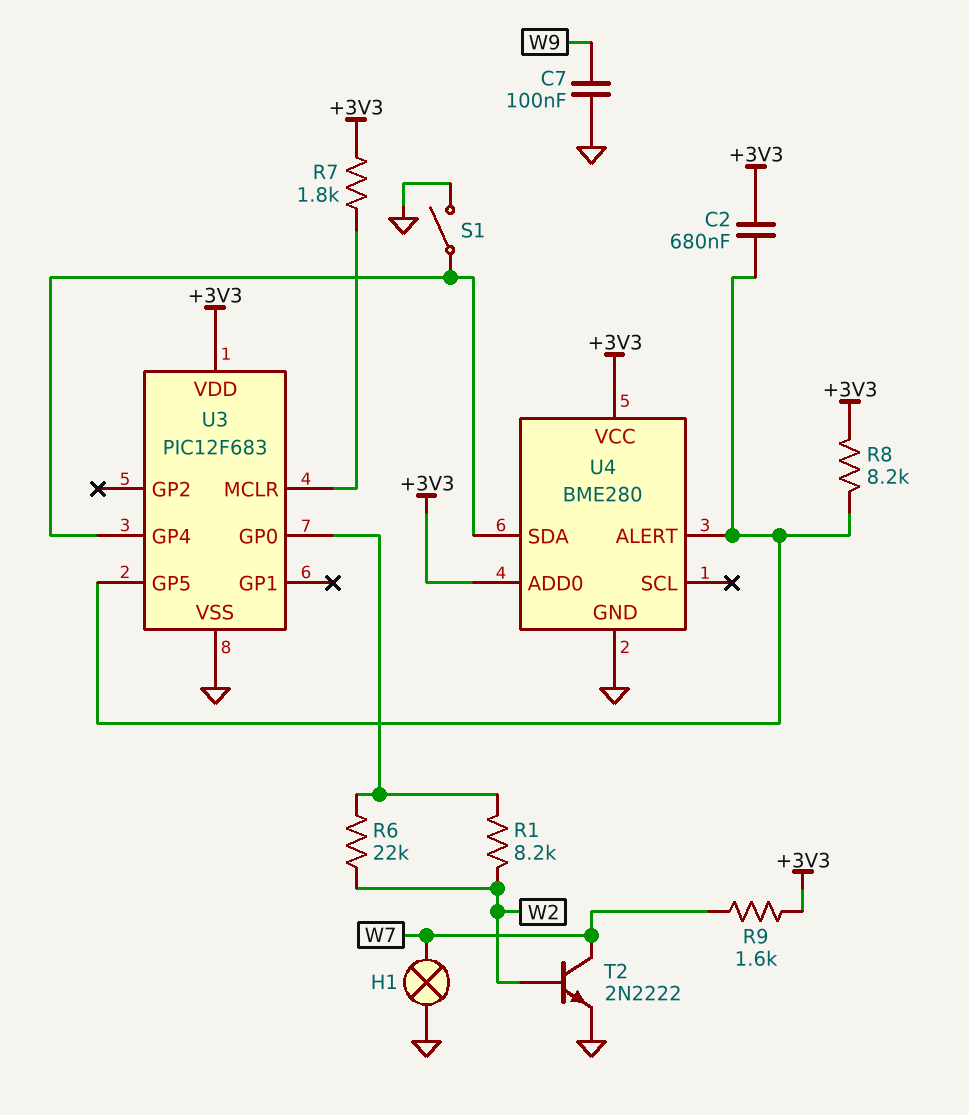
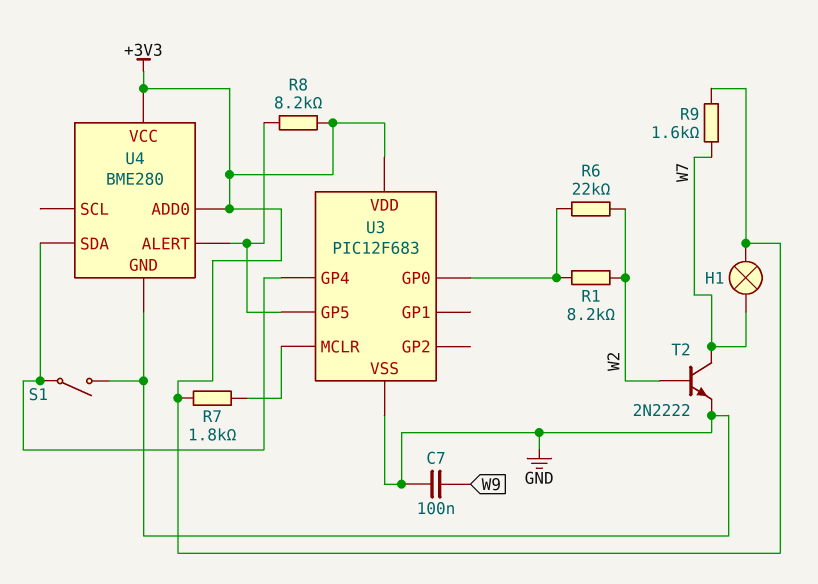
C2: 680nF (+3V3, U3/GP5) -> none
H1: lamp (GND, W7) -> lamp (+3V3, W7)

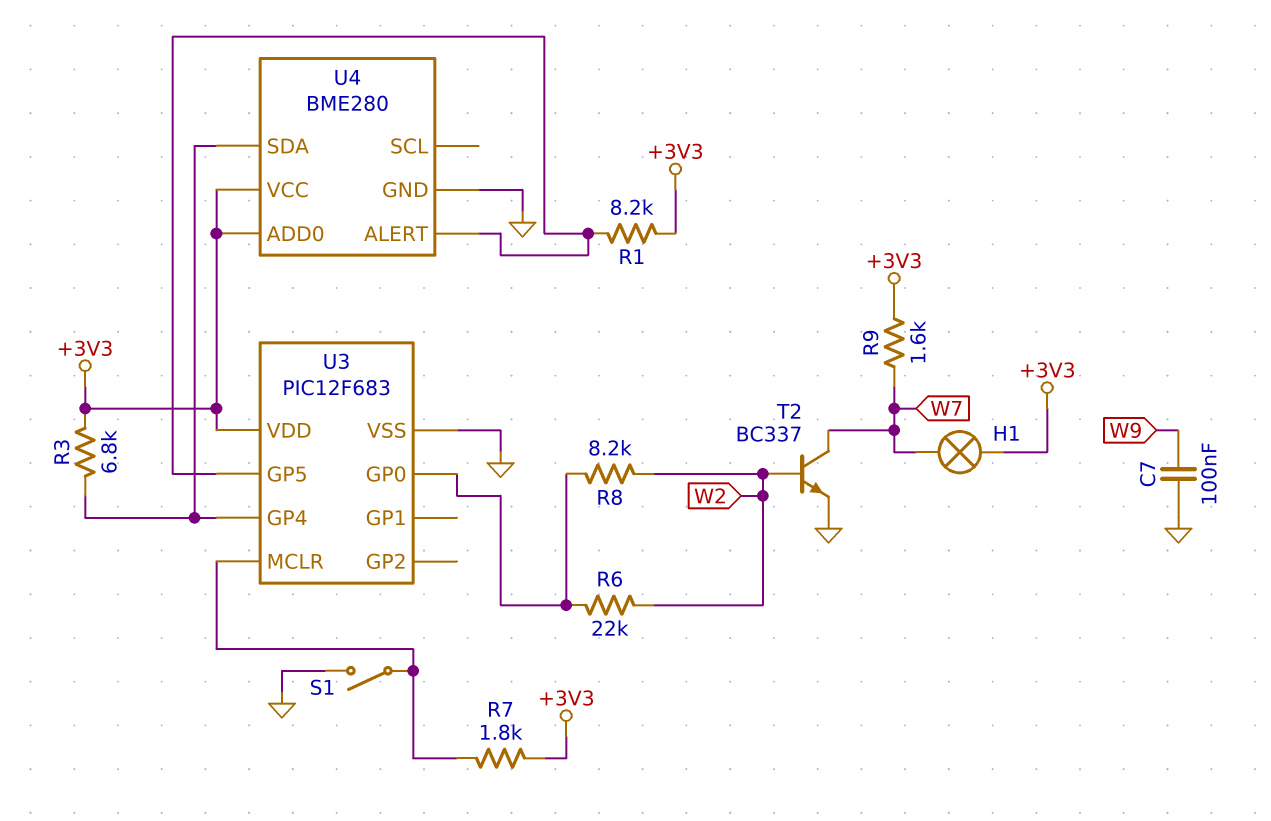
R1: 8.2k (U3/GP0, W2) -> 8.2k (+3V3, U3/GP5)
R3: none -> 6.8k (+3V3, U3/GP4)
R8: 8.2k (+3V3, U3/GP5) -> 8.2k (U3/GP0, W2)
S1: switch (GND, U3/GP4) -> switch (GND, U3/MCLR)
T2: NPN 2N2222 (B W2, C W7, E GND) -> NPN BC337 (B W2, C W7, E GND)

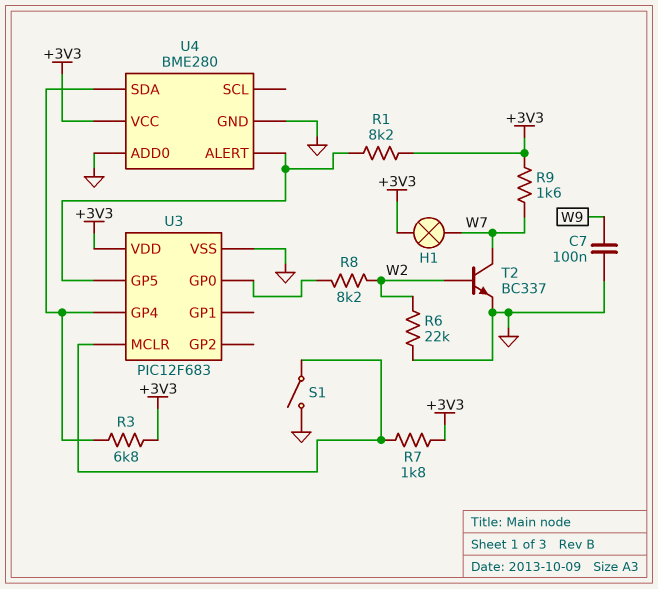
R6: 22k (U3/GP0, W2) -> 22k (GND, W2)
U4 pin ADD0: +3V3 -> GND

